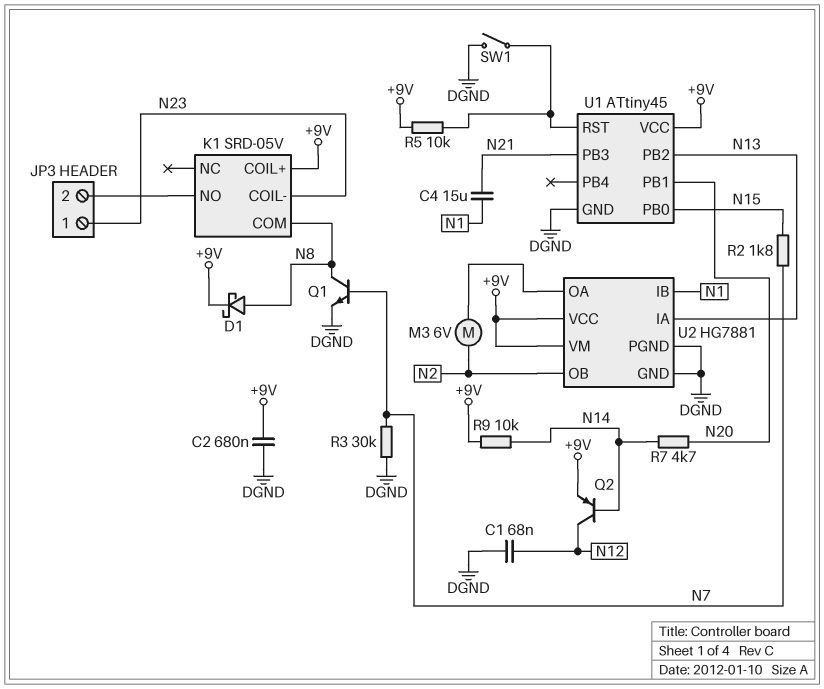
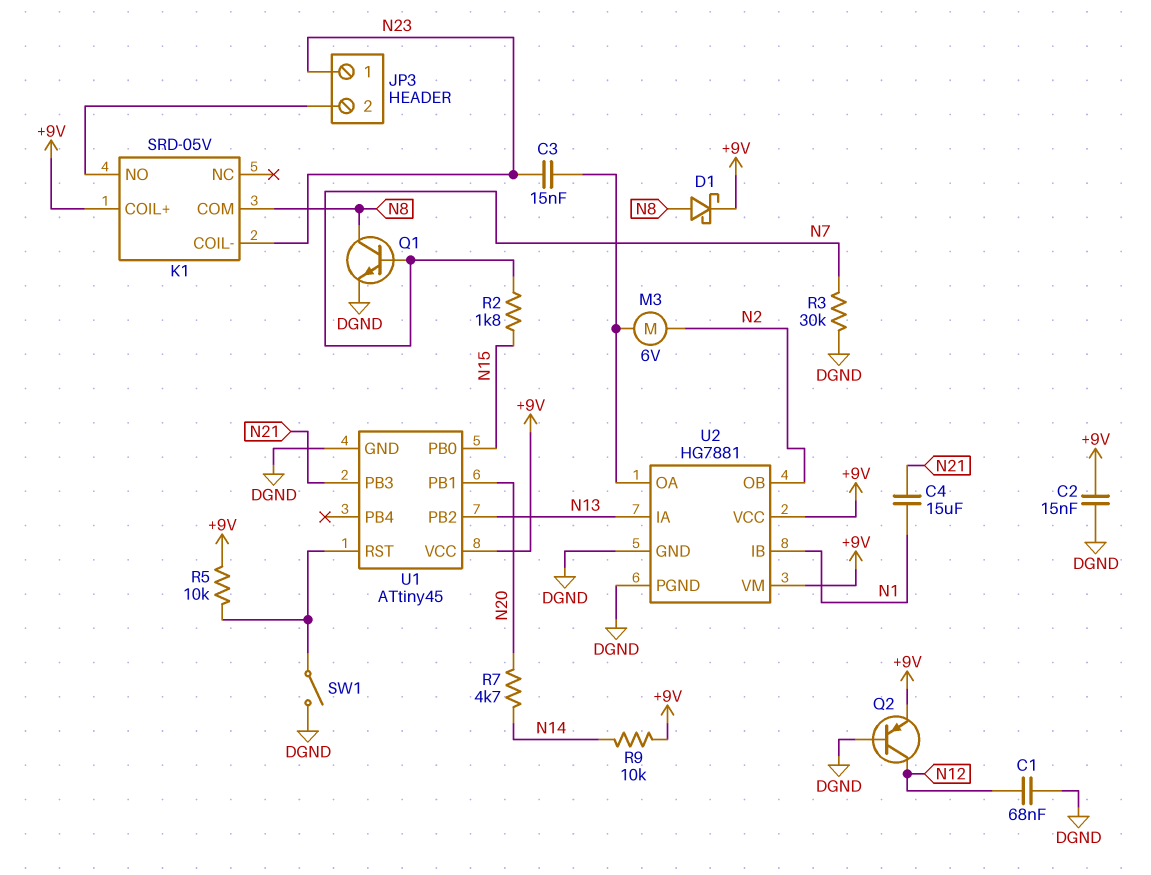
C2: 680nF (+9V, DGND) -> 15nF (+9V, DGND)
C3: none -> 15nF (N23, U2/OA)
Q2: PNP (B N14, C N12, E +9V) -> PNP (B DGND, C N12, E +9V)

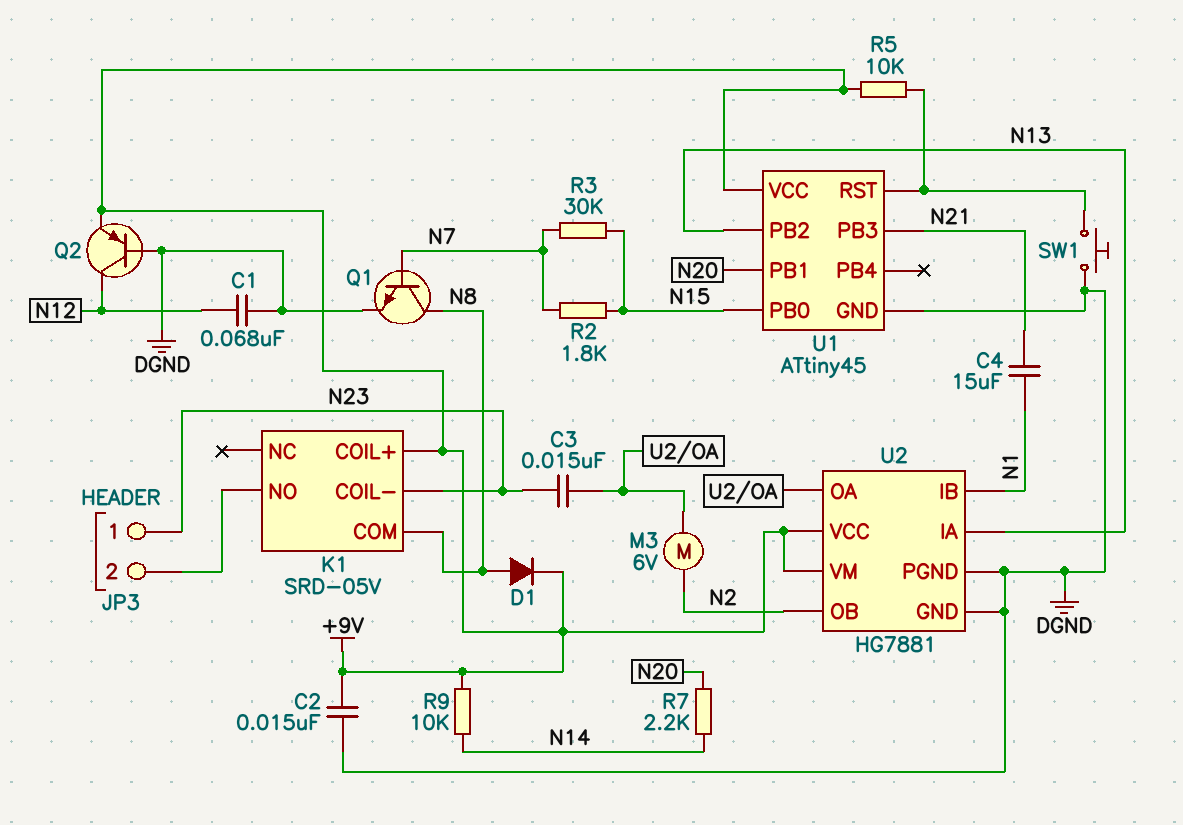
D1: schottky (A N8, K +9V) -> diode (A N8, K +9V)
R3: 30k (DGND, N7) -> 30k (N7, N15)
R7: 4.7k (N14, N20) -> 2.2k (N14, N20)
SW1: switch (DGND, U1/RST) -> button (DGND, U1/RST)

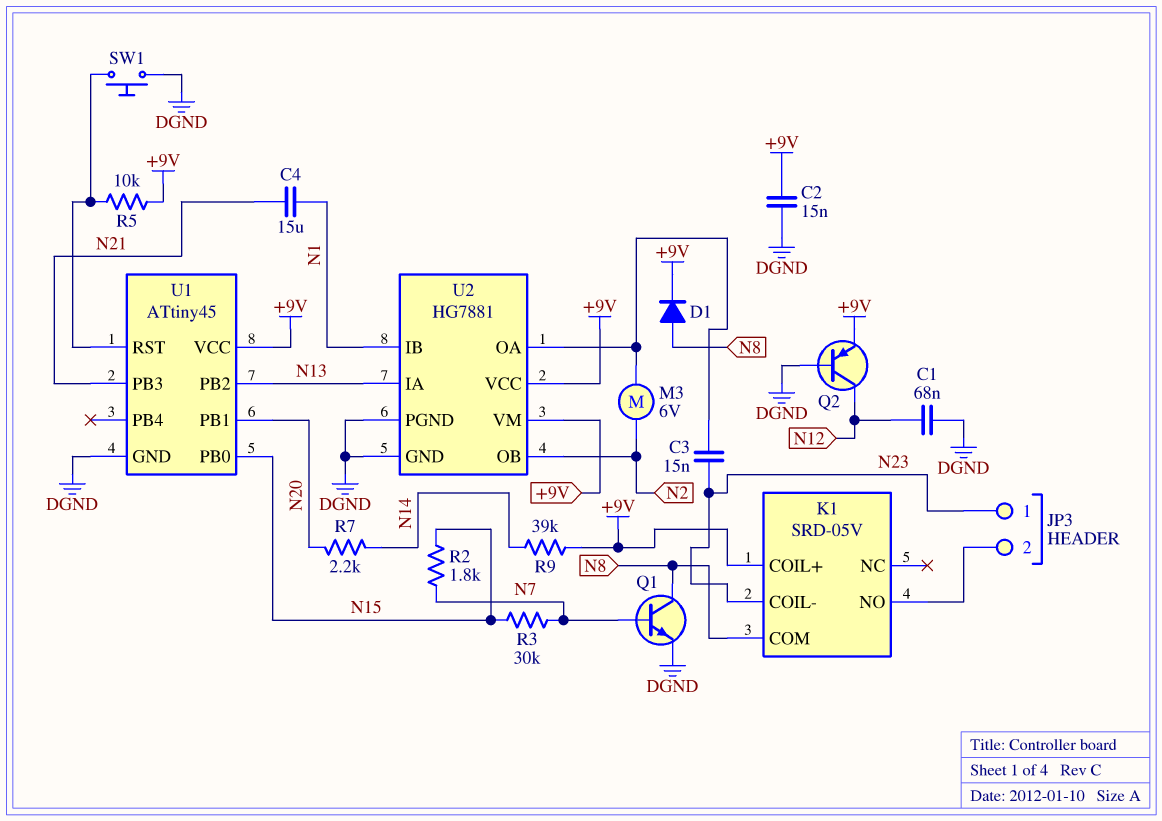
R9: 10k (+9V, N14) -> 39k (+9V, N14)

